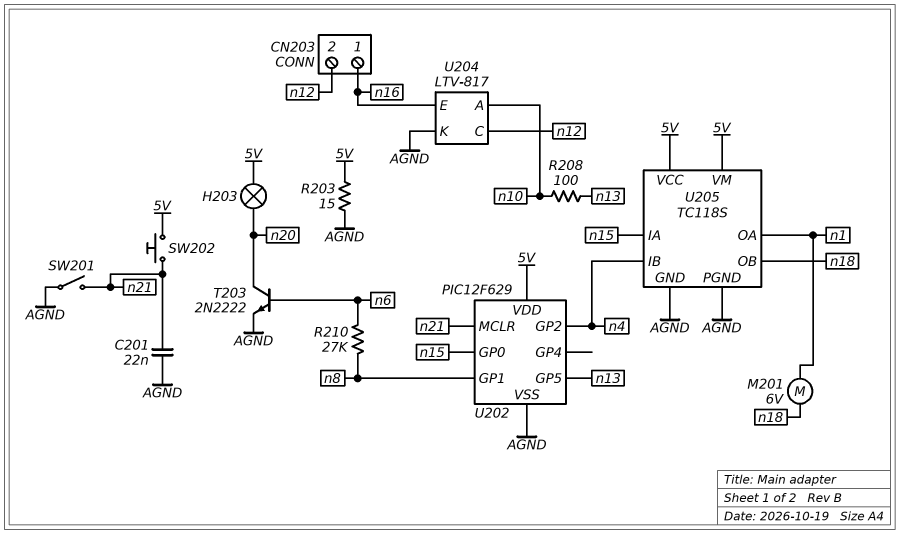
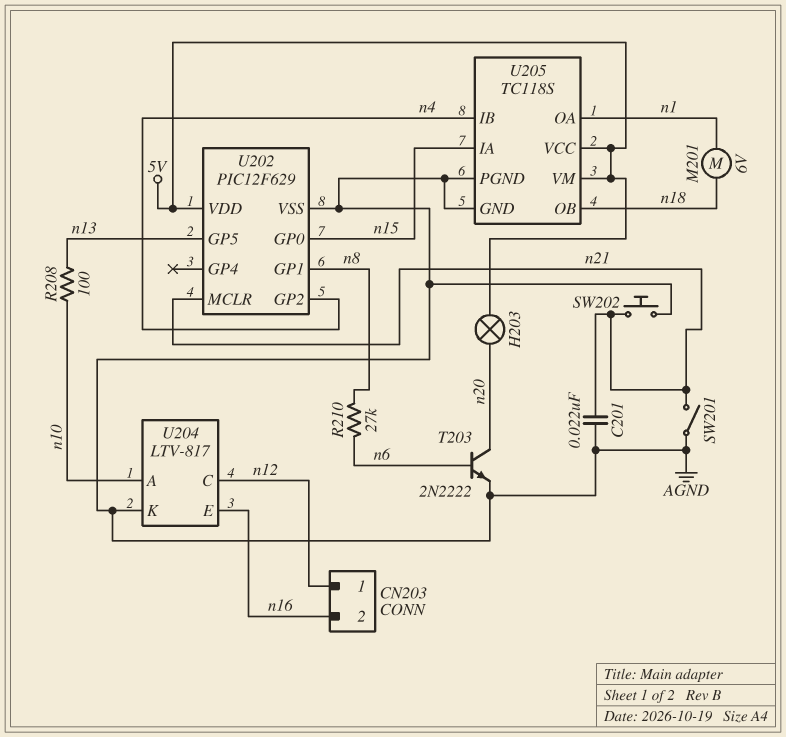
CN203 pin 1: n16 -> n12
CN203 pin 2: n12 -> n16
R203: 15 (5V, AGND) -> none
SW202: button (5V, n21) -> button (AGND, n21)

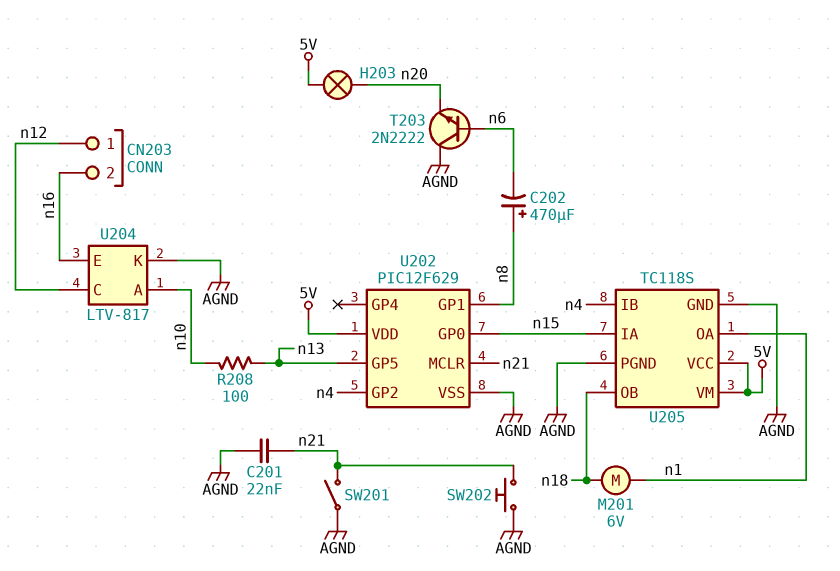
C202: none -> 470uF (plus n8, minus n6)
R210: 27k (n6, n8) -> none
T203: NPN 2N2222 (B n6, C n20, E AGND) -> NPN 2N2222 (B n6, C AGND, E n20)

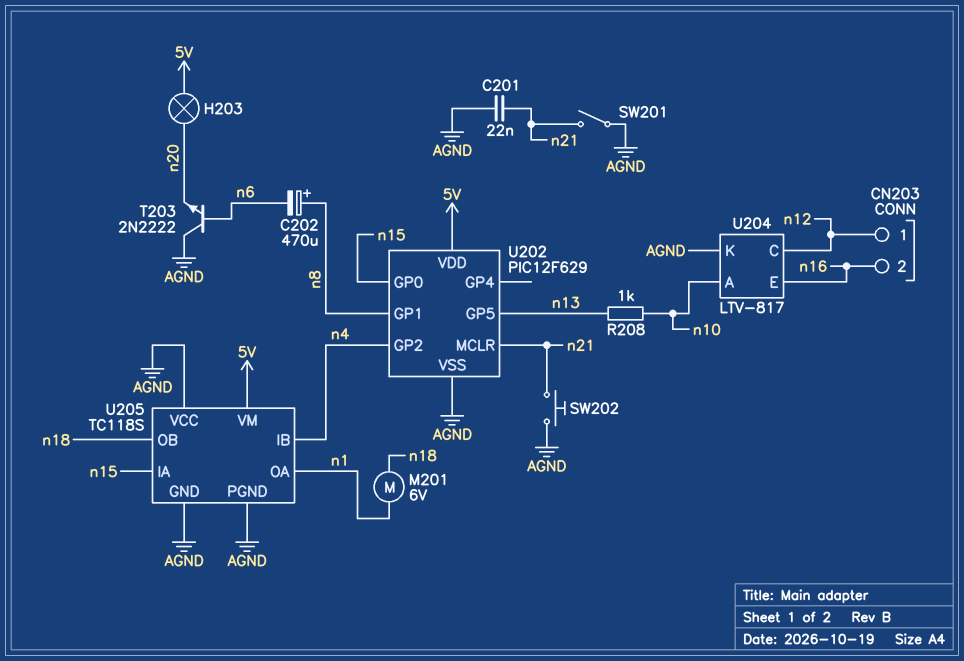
R208: 100 (n10, n13) -> 1k (n10, n13)
U205 pin VCC: 5V -> AGND

